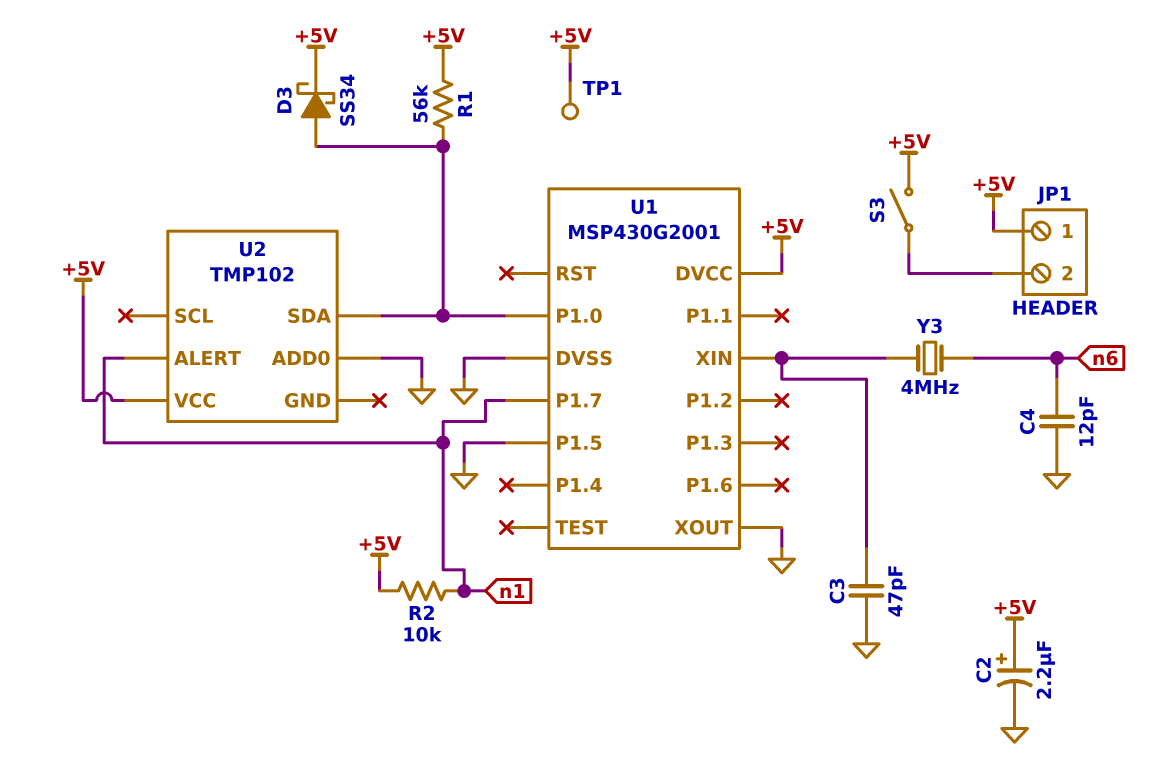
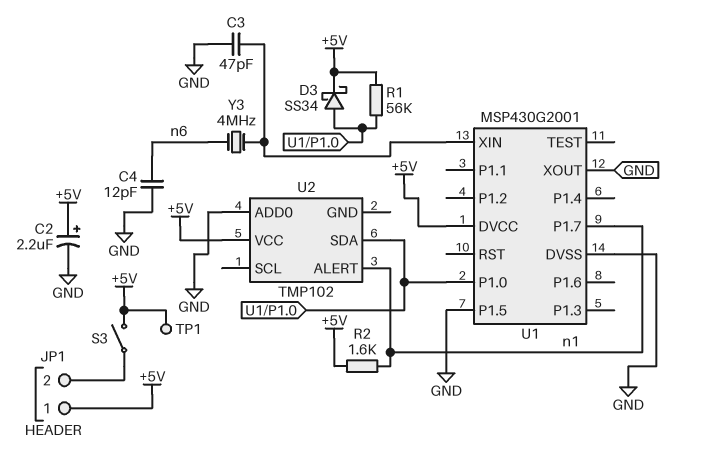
R2: 10k (+5V, n1) -> 1.6k (+5V, n1)

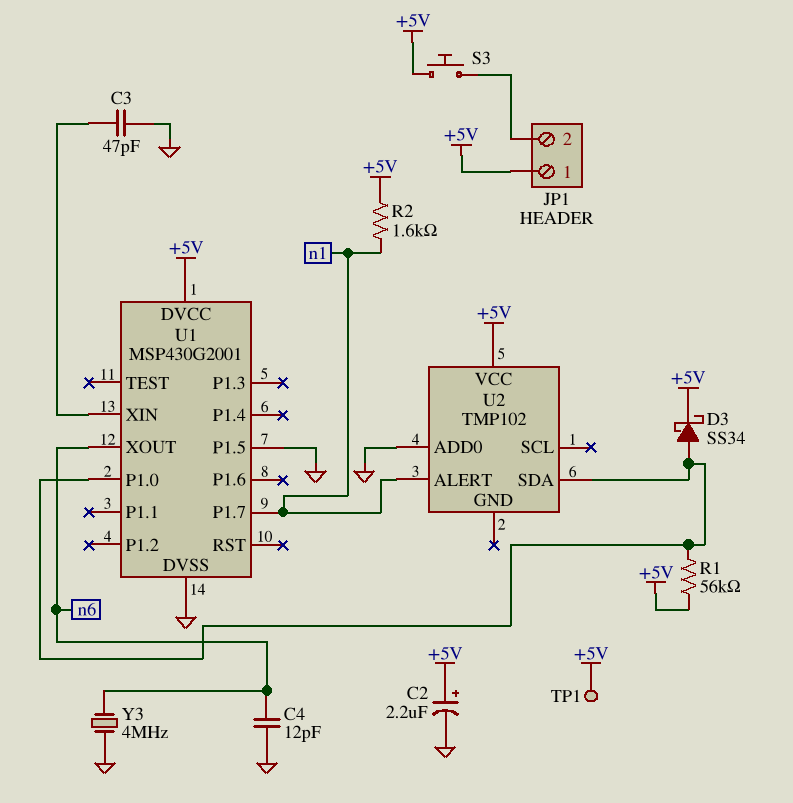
S3: switch (+5V, JP1/2) -> button (+5V, JP1/2)
U1 pin XOUT: GND -> n6
Y3: 4MHz (U1/XIN, n6) -> 4MHz (GND, n6)

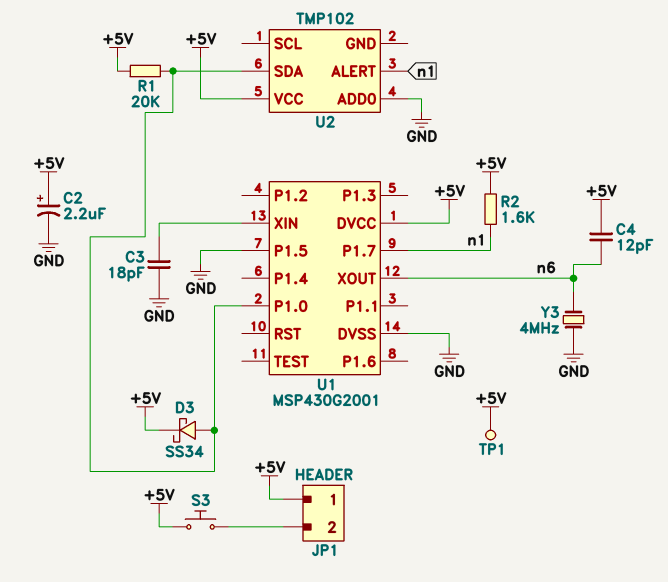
C3: 47pF (GND, U1/XIN) -> 18pF (GND, U1/XIN)
C4: 12pF (GND, n6) -> 12pF (+5V, n6)
R1: 56k (+5V, U1/P1.0) -> 20k (+5V, U1/P1.0)

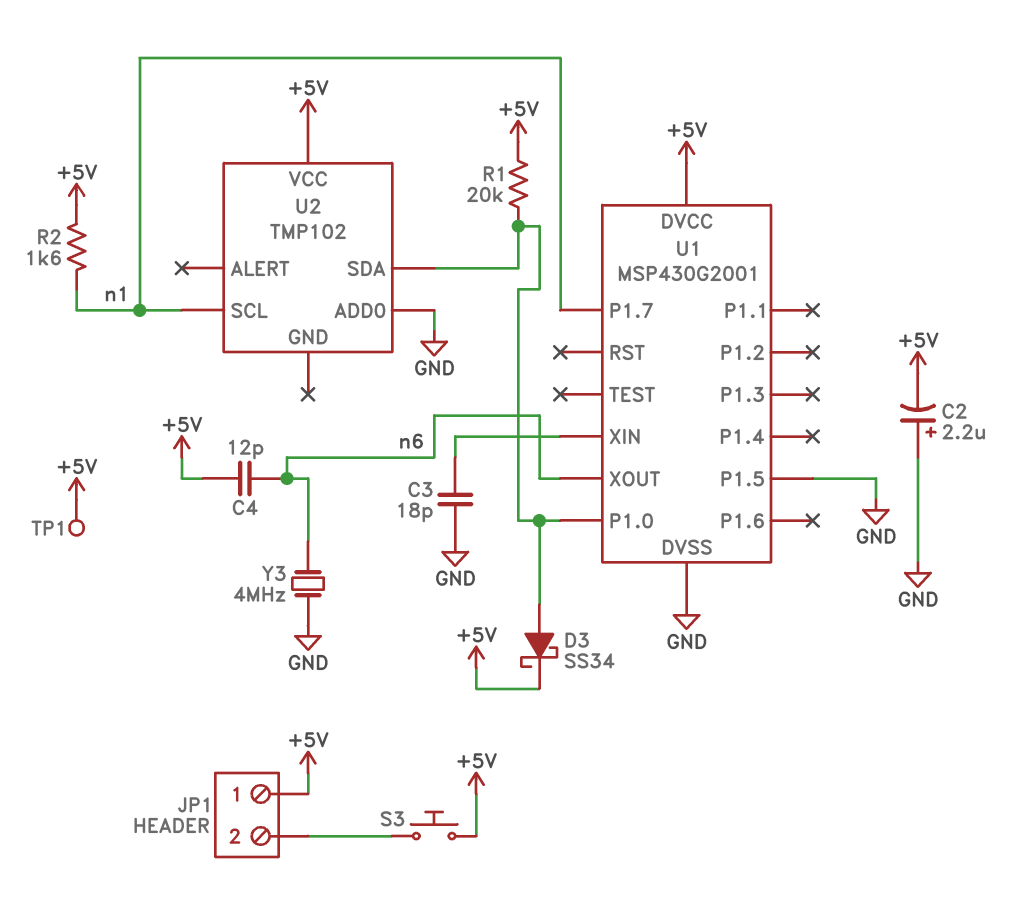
C2: 2.2uF (plus +5V, minus GND) -> 2.2uF (plus GND, minus +5V)
U2 pin ALERT: n1 -> none
U2 pin SCL: none -> n1

